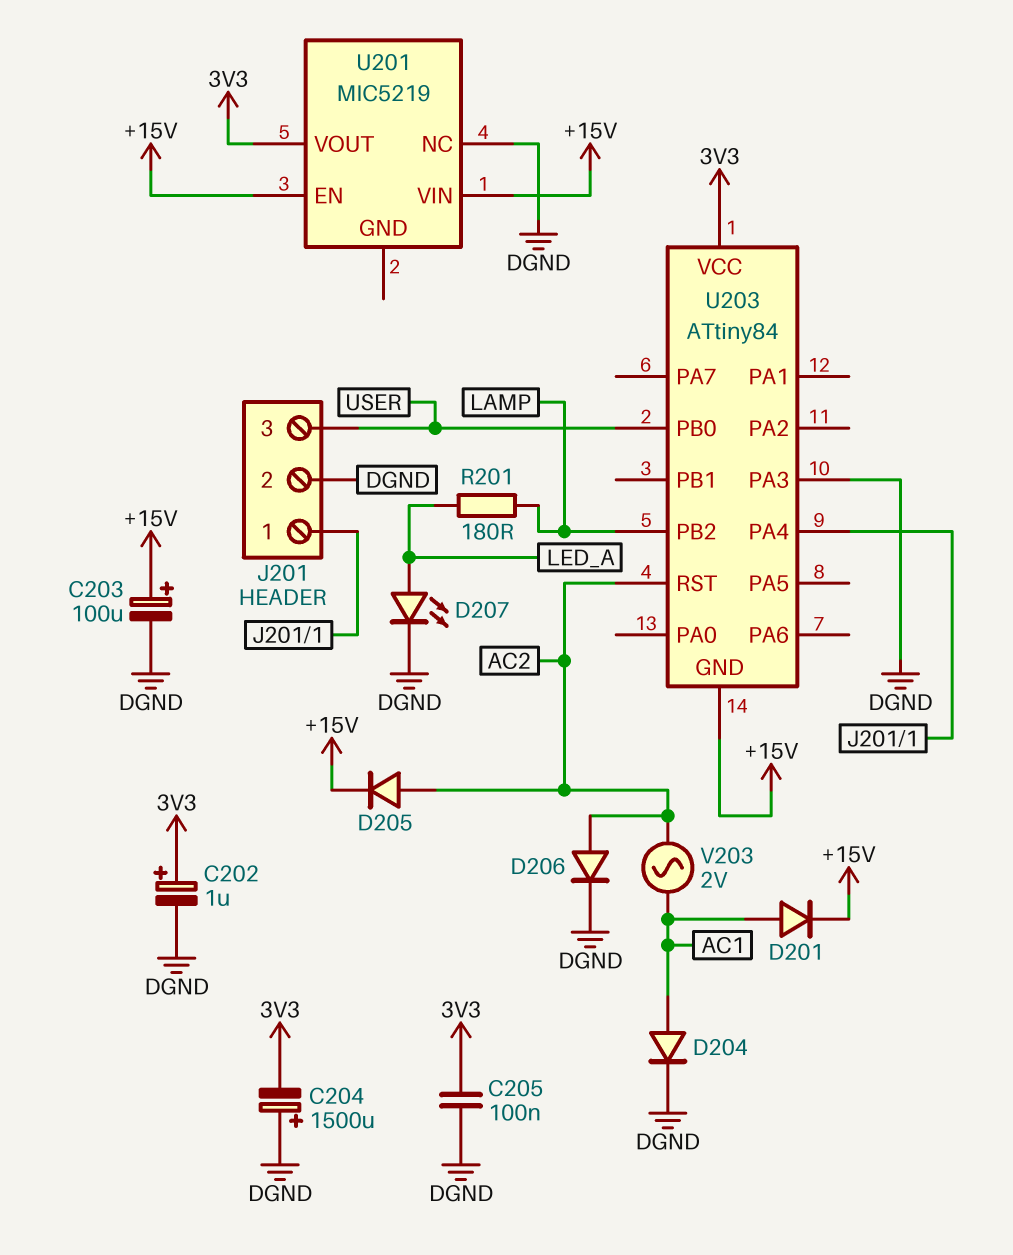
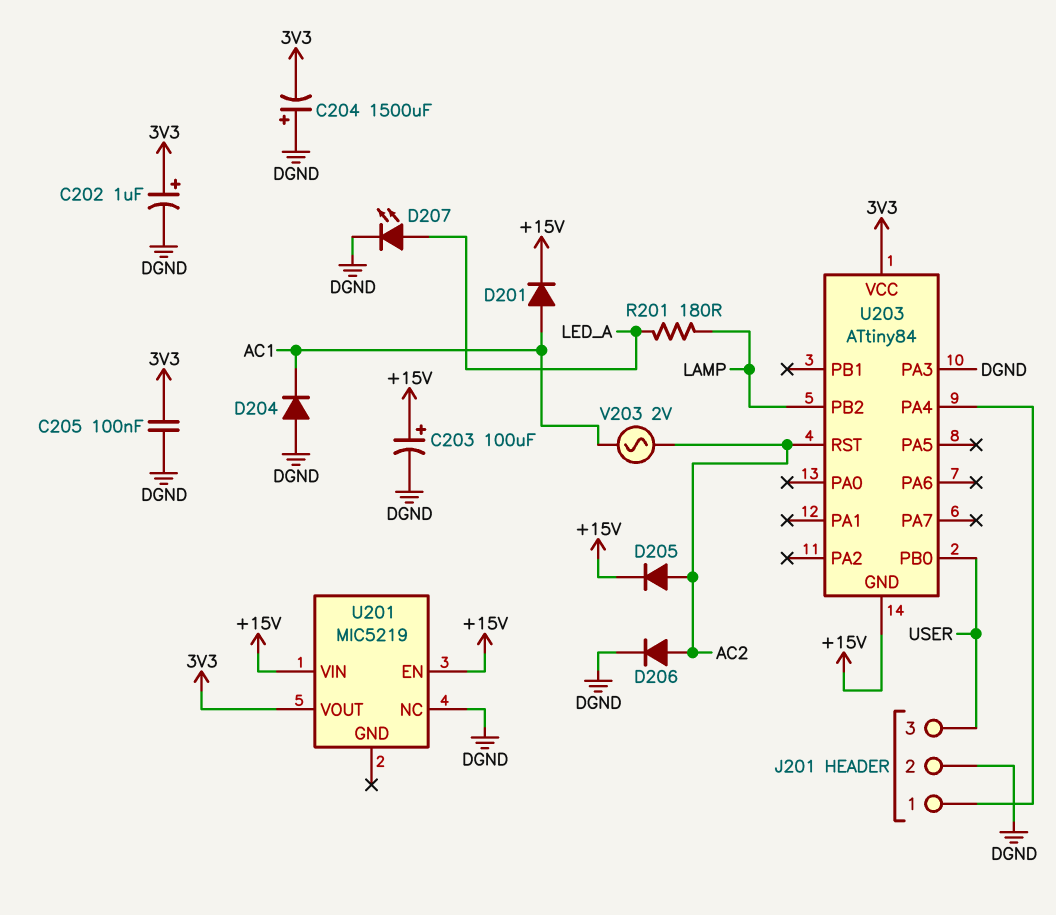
D204: diode (A AC1, K DGND) -> diode (A DGND, K AC1)

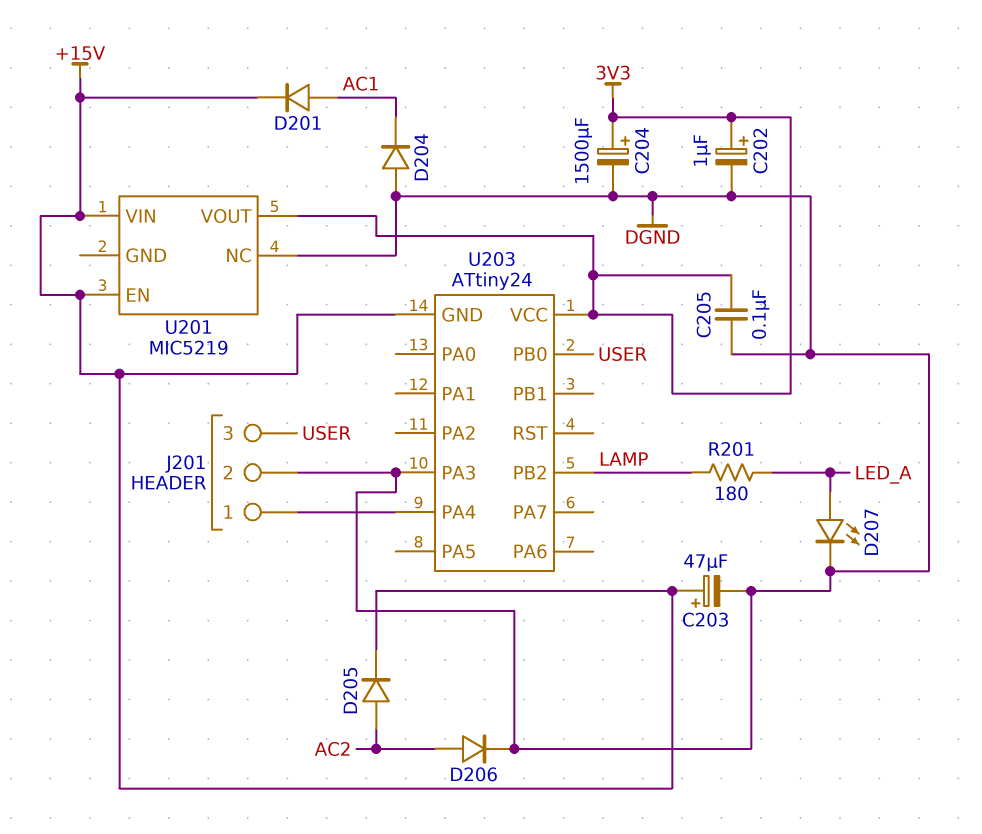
C203: 100uF (plus +15V, minus DGND) -> 47uF (plus +15V, minus DGND)
C204: 1500uF (plus DGND, minus 3V3) -> 1500uF (plus 3V3, minus DGND)
U203: ATtiny84 -> ATtiny24
U203 pin RST: AC2 -> none
V203: AC 2V (AC1, AC2) -> none

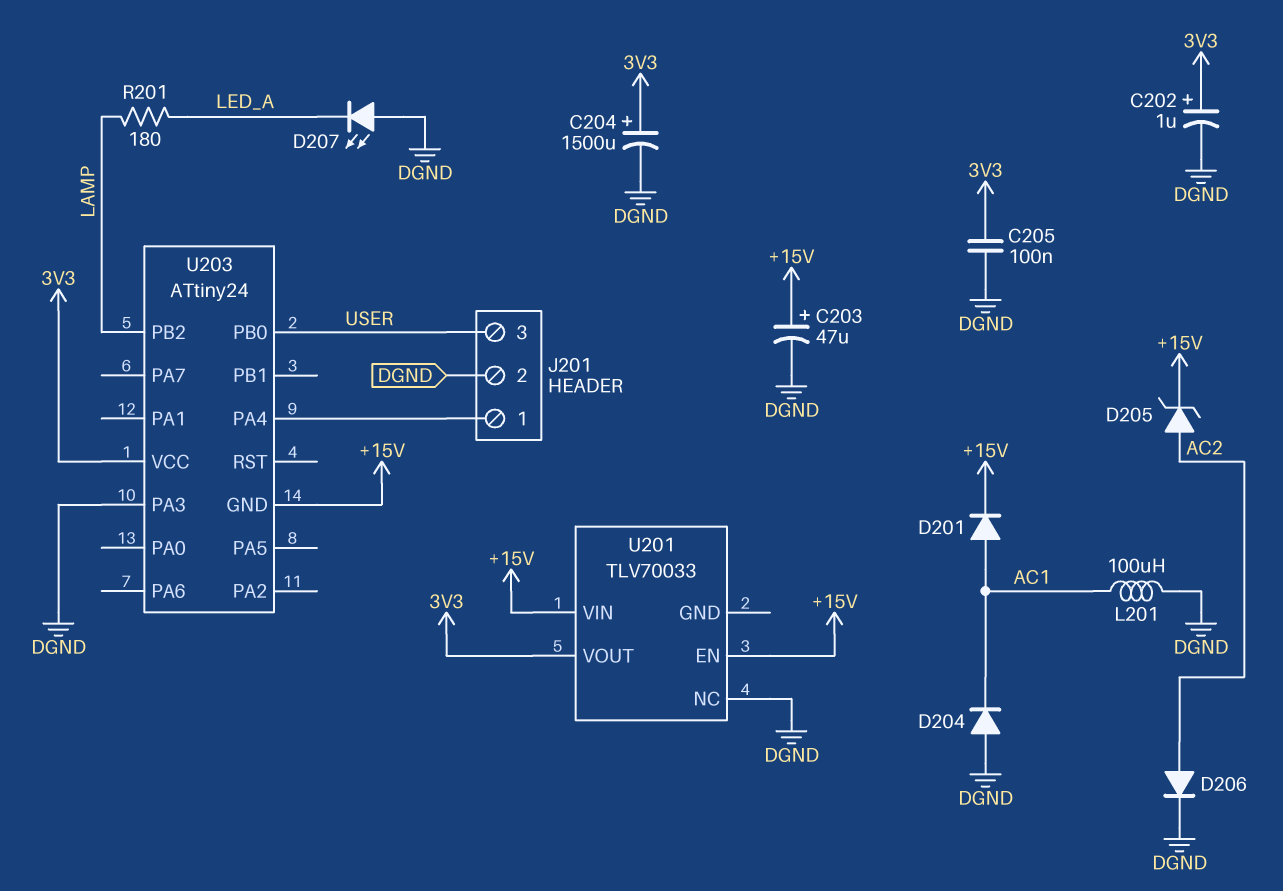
D205: diode (A AC2, K +15V) -> zener (A AC2, K +15V)
D207: LED (A LED_A, K DGND) -> LED (A DGND, K LED_A)
L201: none -> 100uH (AC1, DGND)
U201: MIC5219 -> TLV70033

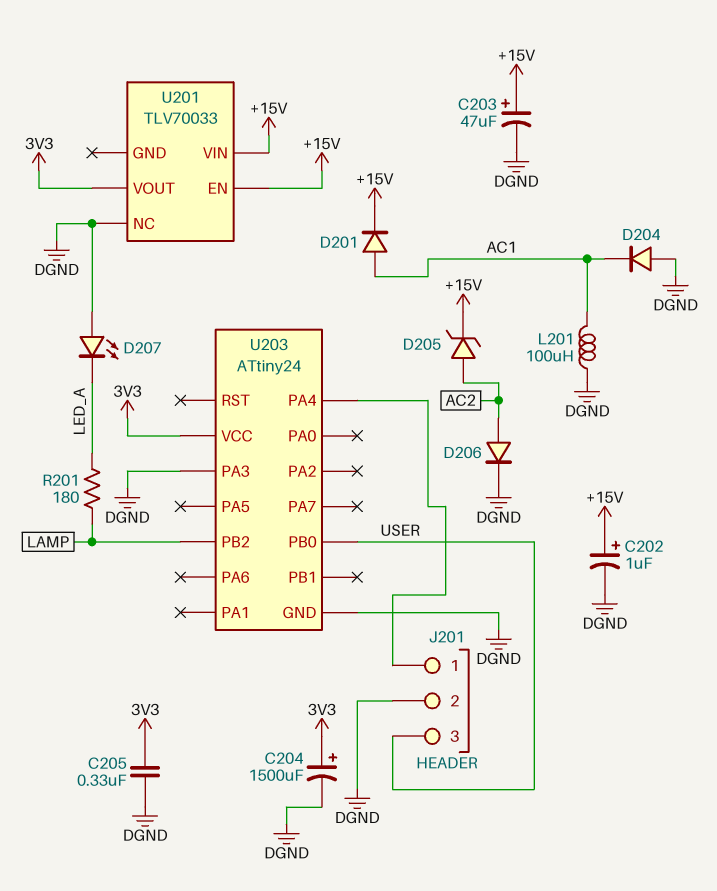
C202: 1uF (plus 3V3, minus DGND) -> 1uF (plus +15V, minus DGND)
C205: 100nF (3V3, DGND) -> 330nF (3V3, DGND)
U203 pin GND: +15V -> DGND

